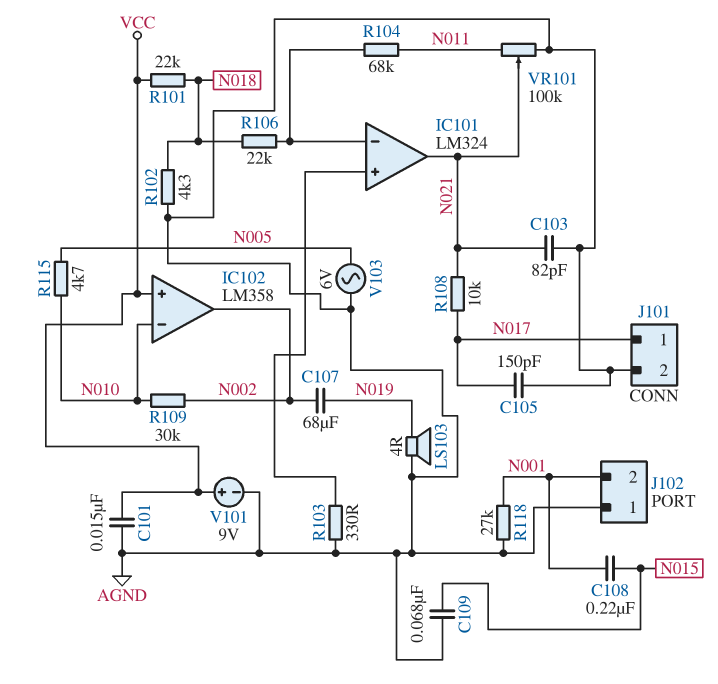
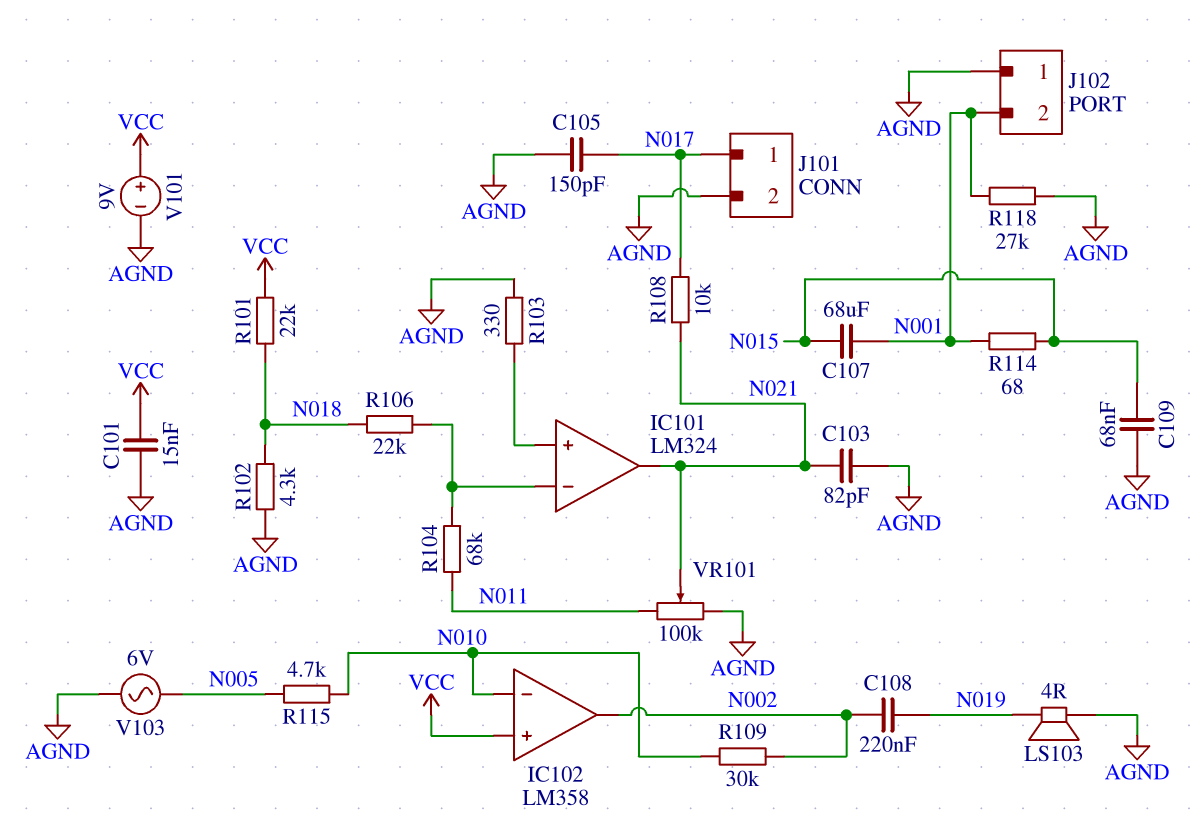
C107: 68uF (N002, N019) -> 68uF (N001, N015)
C108: 220nF (N001, N015) -> 220nF (N002, N019)
R114: none -> 68 (N001, N015)

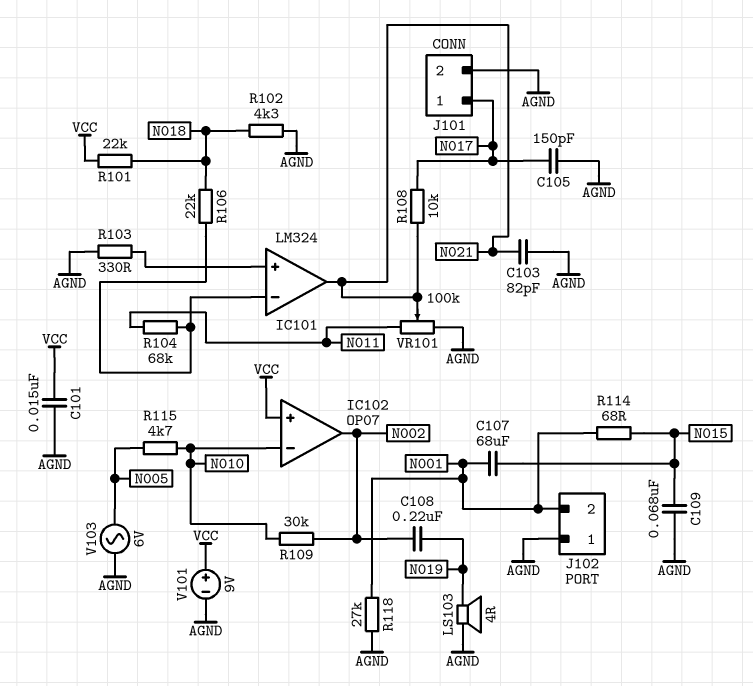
IC102: LM358 -> OP07

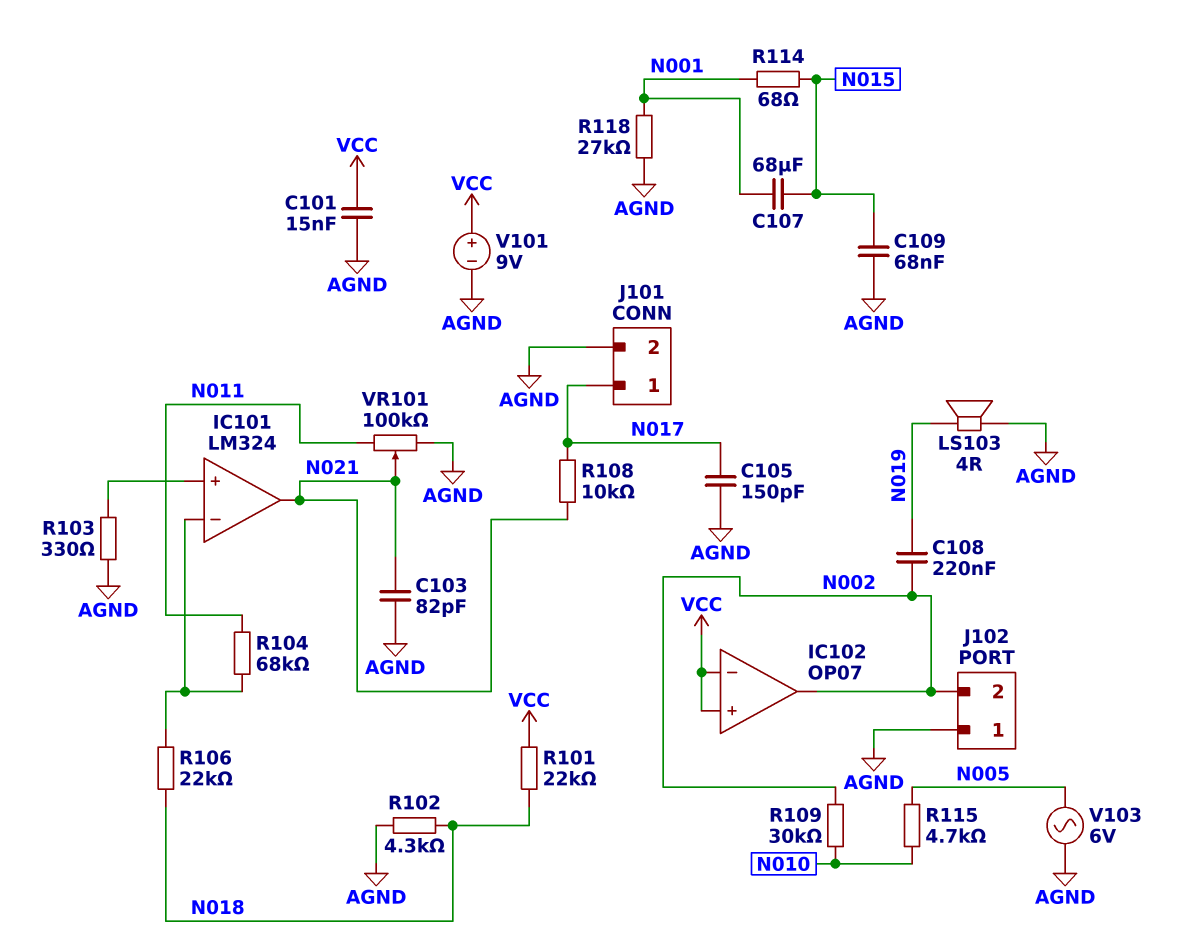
IC102 pin in-: N010 -> VCC
J102 pin 2: N001 -> N002

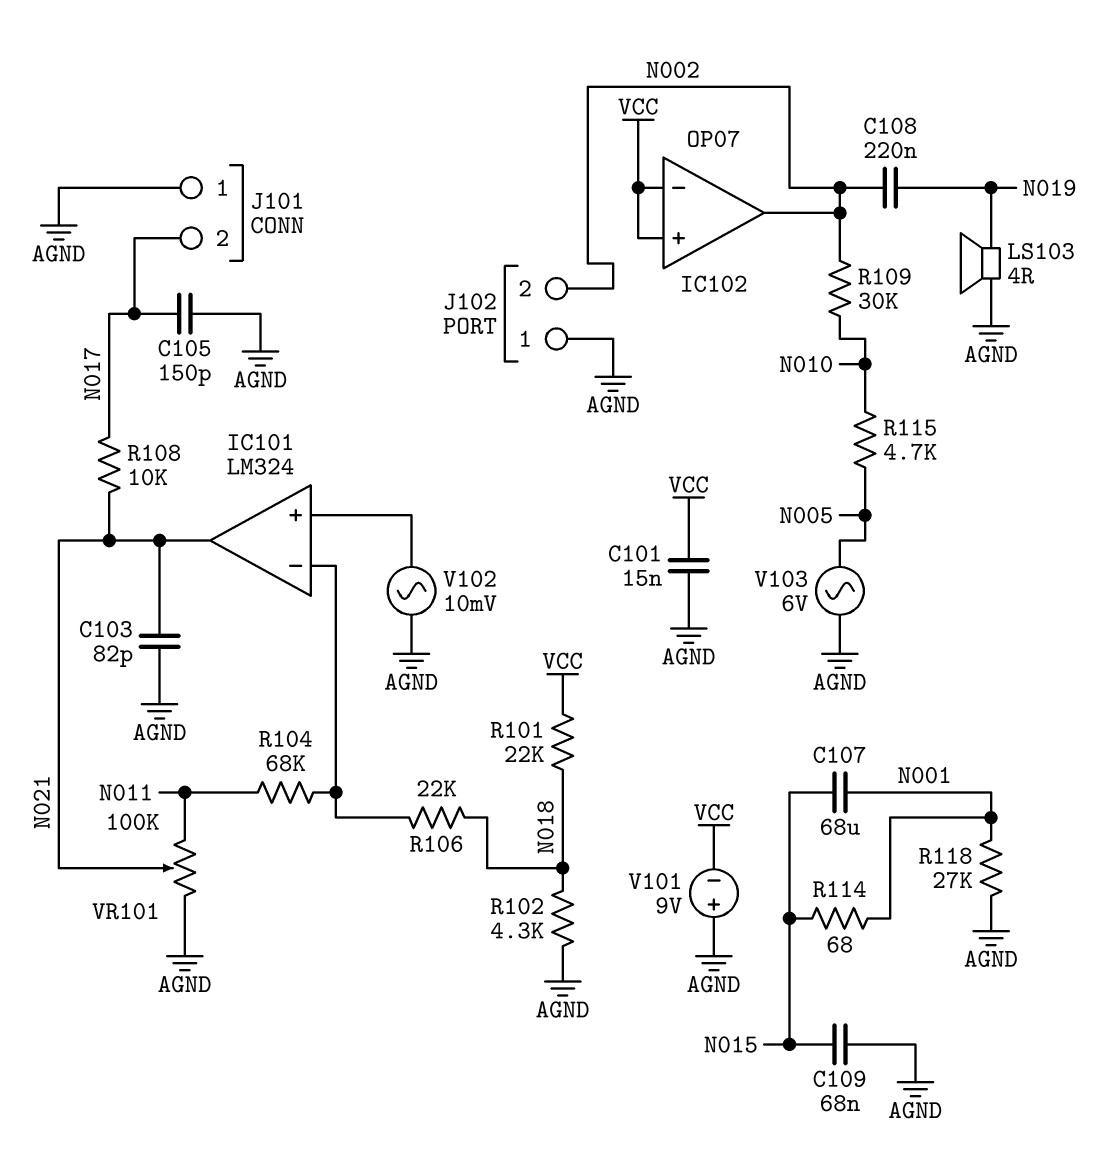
J101 pin 1: N017 -> AGND
J101 pin 2: AGND -> N017
R103: 330 (AGND, IC101/in+) -> none
V101: 9V (plus VCC, minus AGND) -> 9V (plus AGND, minus VCC)
V102: none -> AC 10mV (AGND, IC101/in+)

